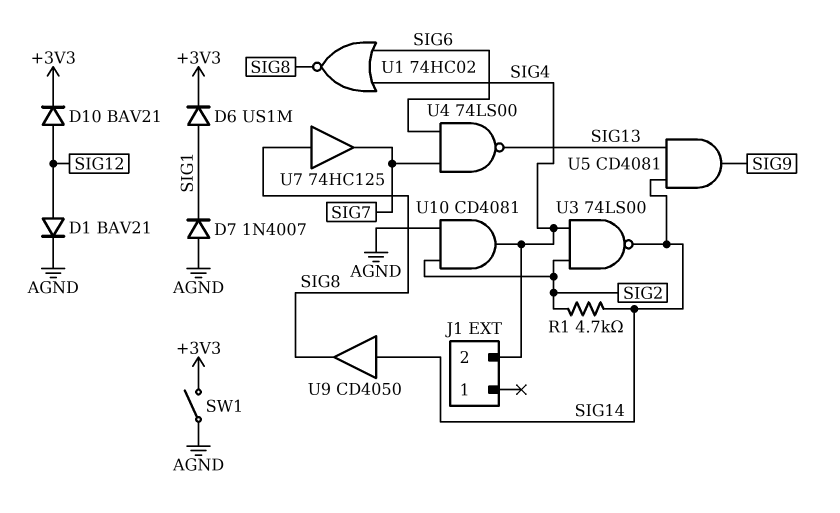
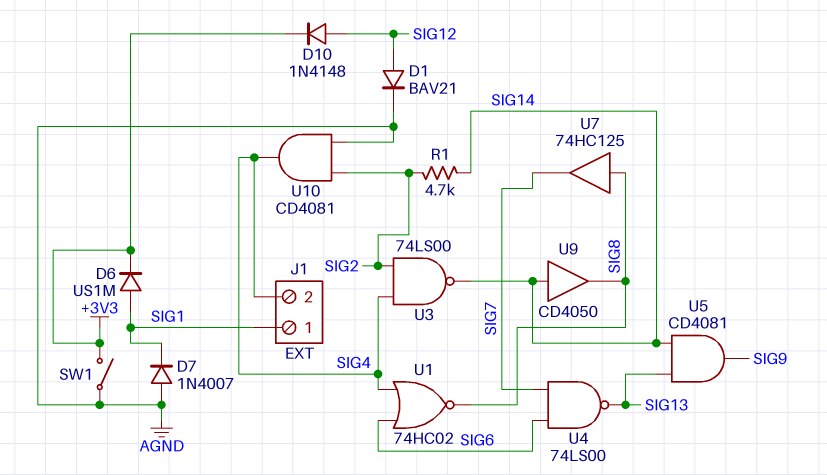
D10: diode BAV21 (A SIG12, K +3V3) -> diode 1N4148 (A SIG12, K +3V3)
J1 pin 1: none -> SIG1

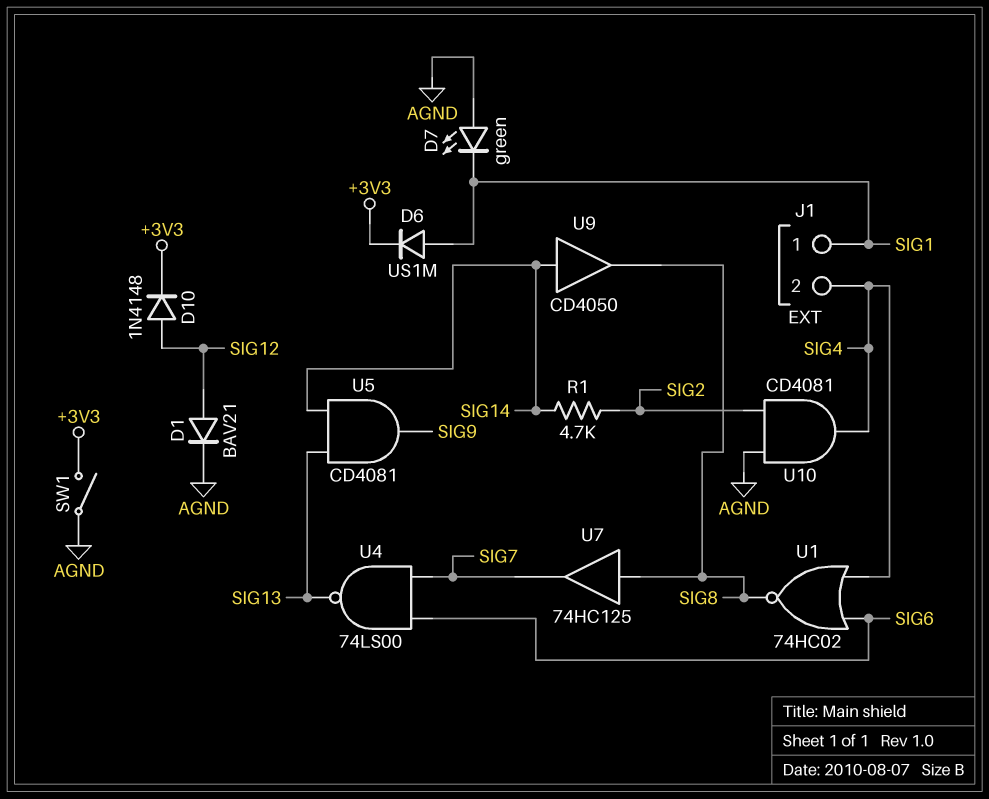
D7: diode 1N4007 (A AGND, K SIG1) -> LED green (A AGND, K SIG1)
U3: NAND 74LS00 (in SIG2, in SIG4, out SIG14) -> none

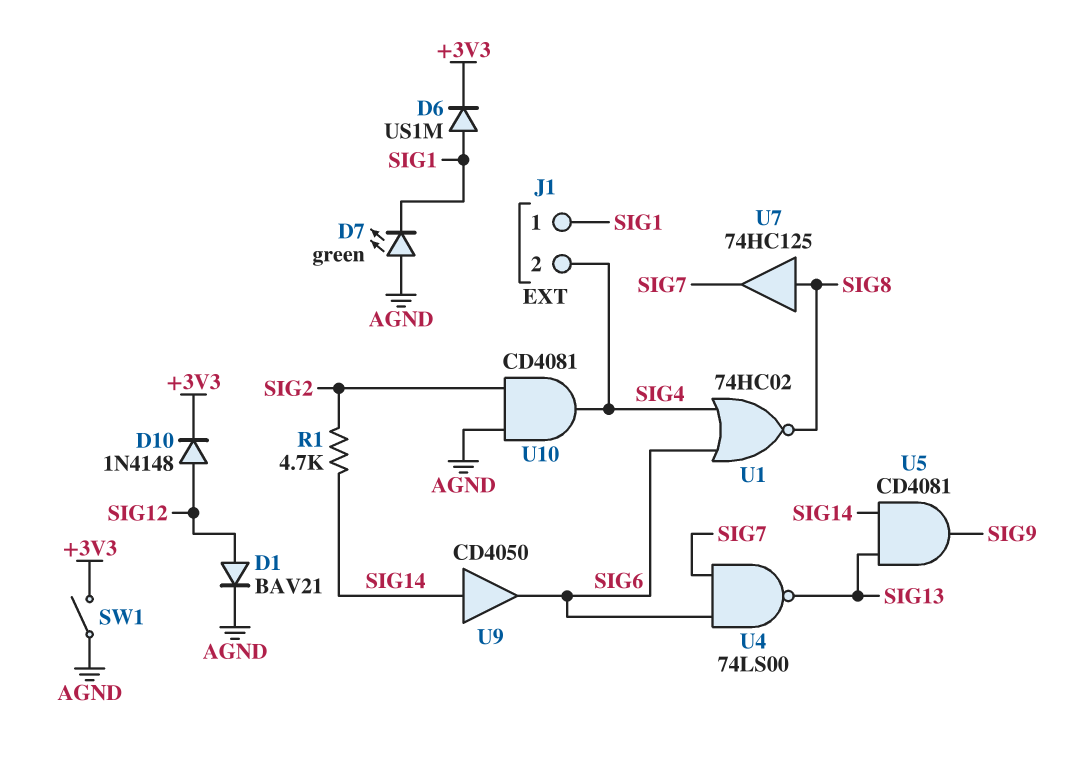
U9: buffer CD4050 (in SIG14, out SIG8) -> buffer CD4050 (in SIG14, out SIG6)

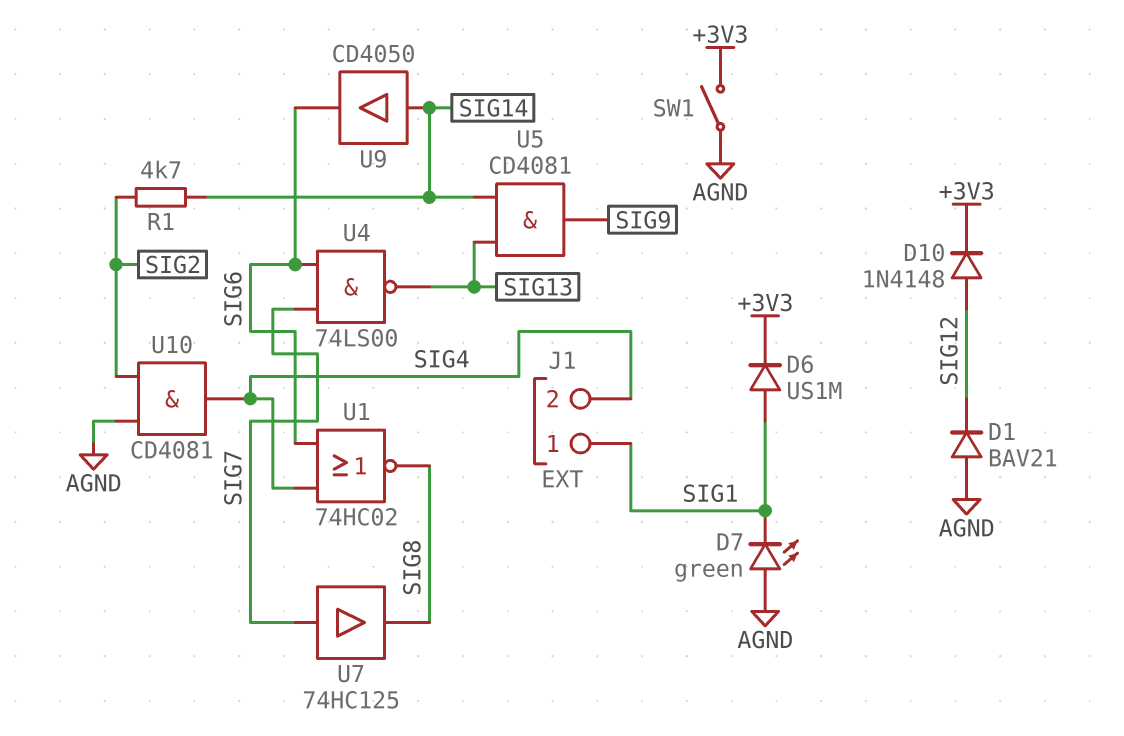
D1: diode BAV21 (A SIG12, K AGND) -> diode BAV21 (A AGND, K SIG12)
U7: buffer 74HC125 (in SIG8, out SIG7) -> buffer 74HC125 (in SIG7, out SIG8)

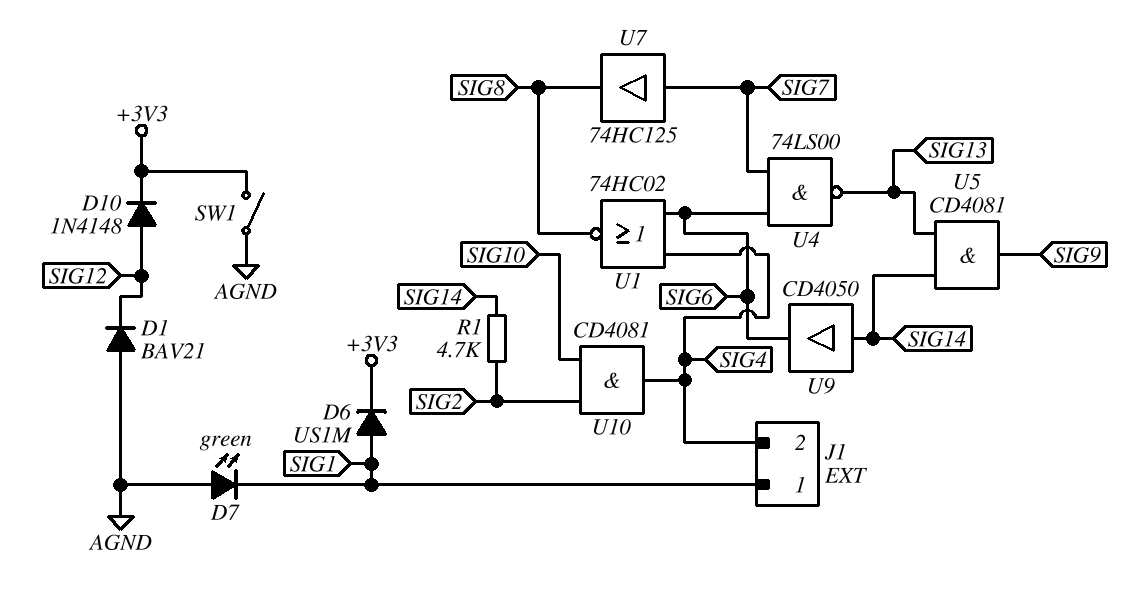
U10: AND CD4081 (in AGND, in SIG2, out SIG4) -> AND CD4081 (in SIG2, in SIG10, out SIG4)

